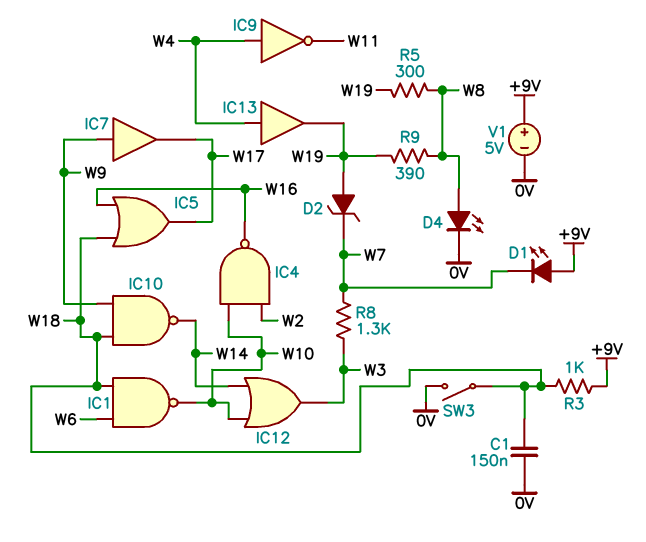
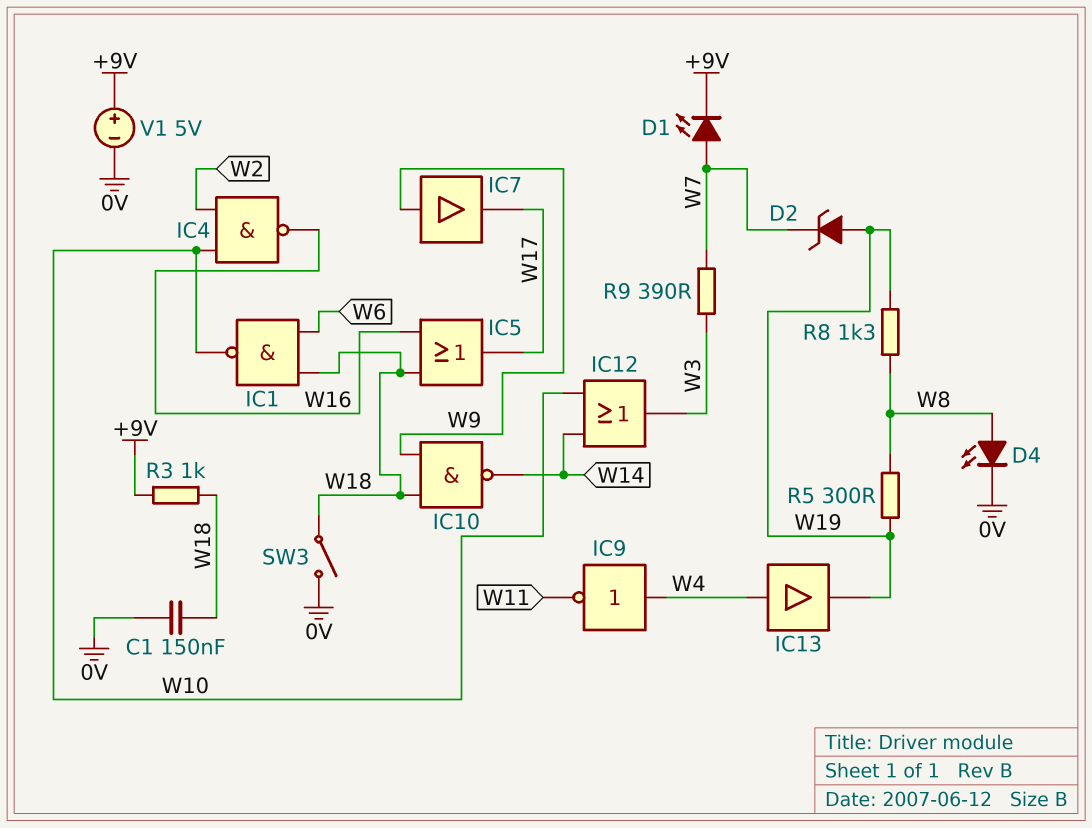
D1: LED (A +9V, K W7) -> LED (A W7, K +9V)
R8: 1.3k (W3, W7) -> 1.3k (W8, W19)
R9: 390 (W8, W19) -> 390 (W3, W7)

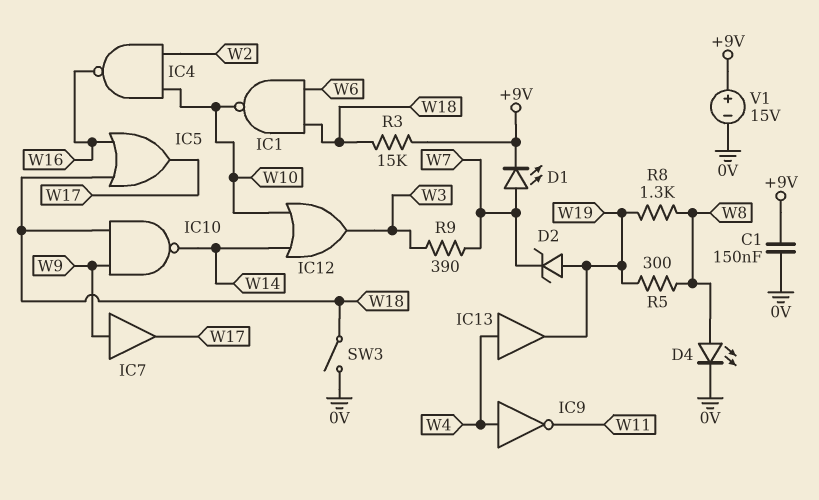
C1: 150nF (0V, W18) -> 150nF (+9V, 0V)
R3: 1k (+9V, W18) -> 15k (+9V, W18)
V1: 5V (plus +9V, minus 0V) -> 15V (plus +9V, minus 0V)

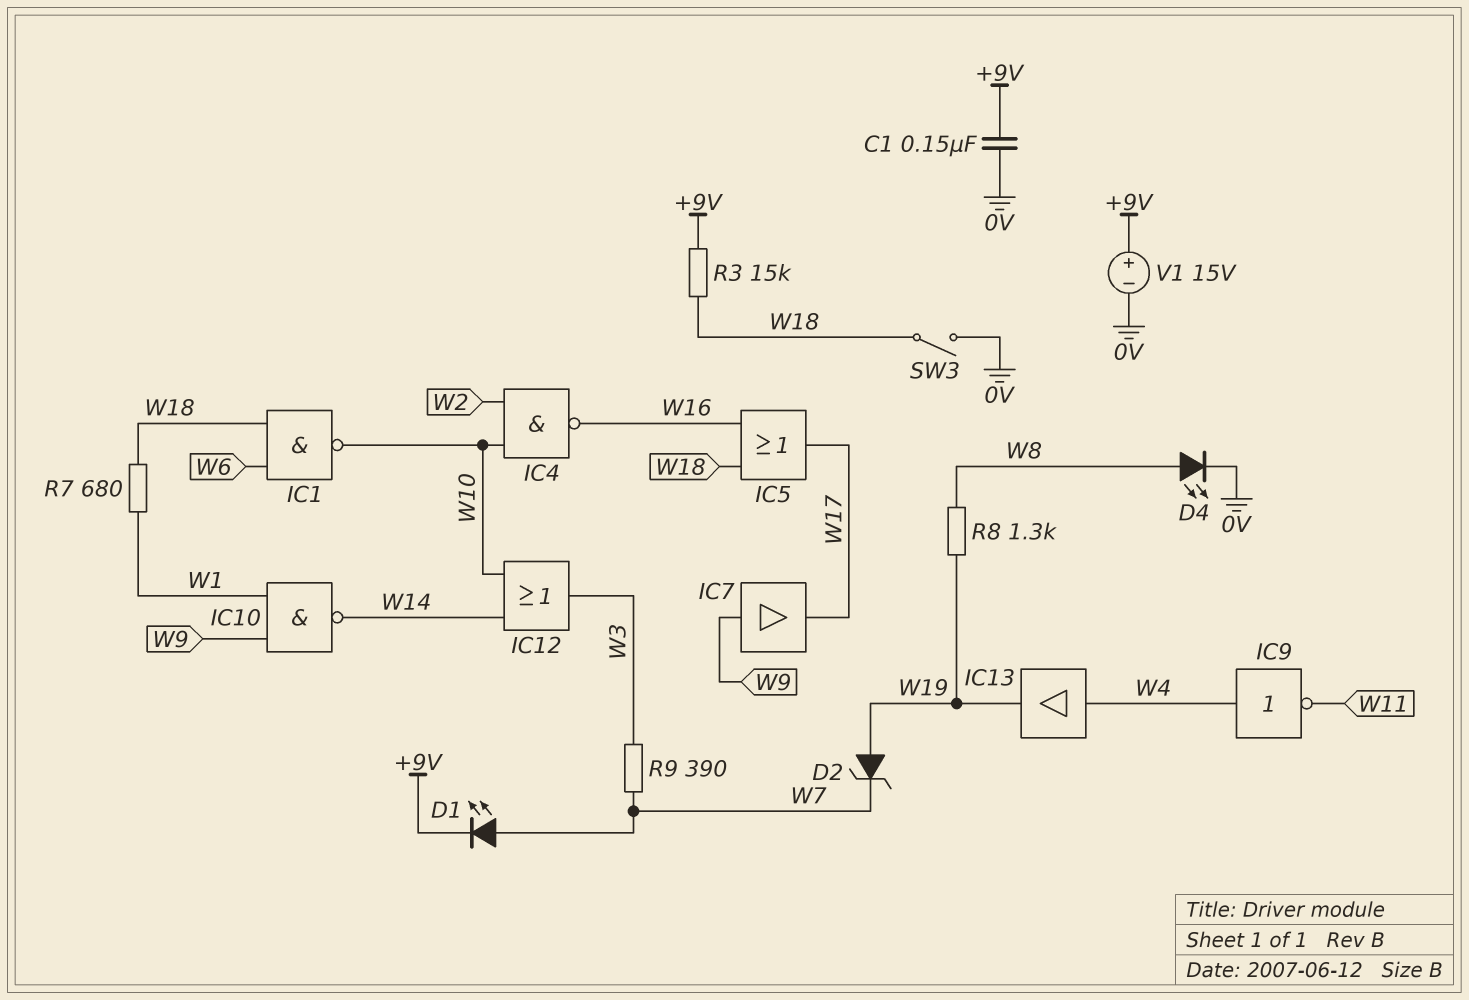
IC10: NAND (in W9, in W18, out W14) -> NAND (in W1, in W9, out W14)
R5: 300 (W8, W19) -> none
R7: none -> 680 (W1, W18)

